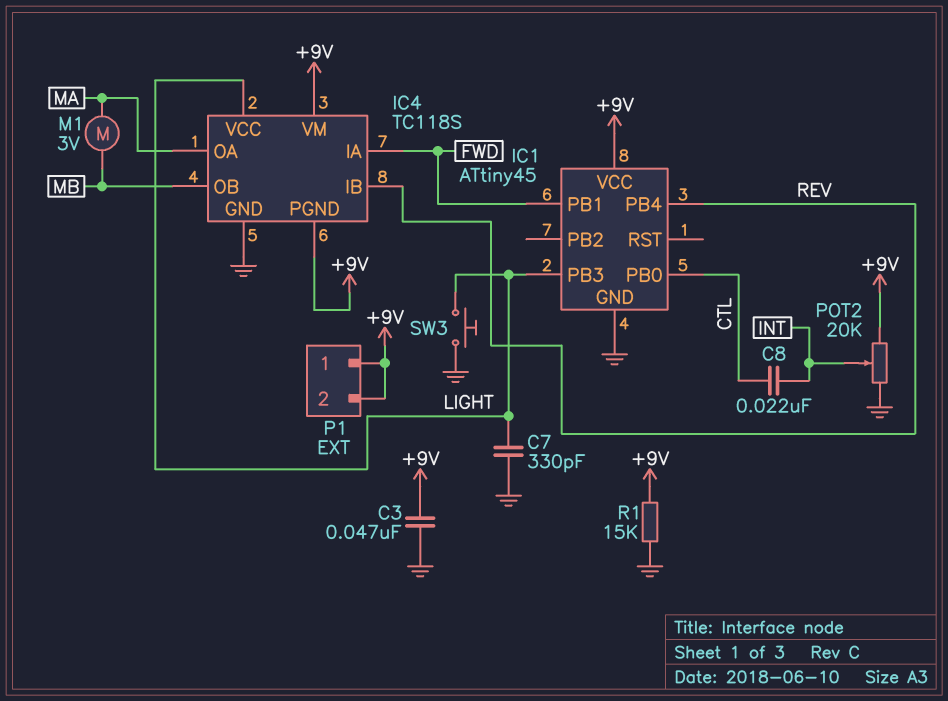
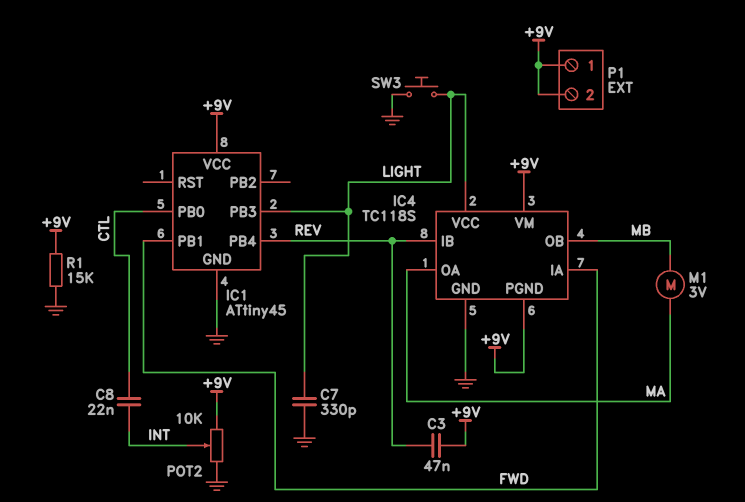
C3: 47nF (+9V, GND) -> 47nF (+9V, REV)
POT2: 20k (+9V, GND, wiper INT) -> 10k (+9V, GND, wiper INT)

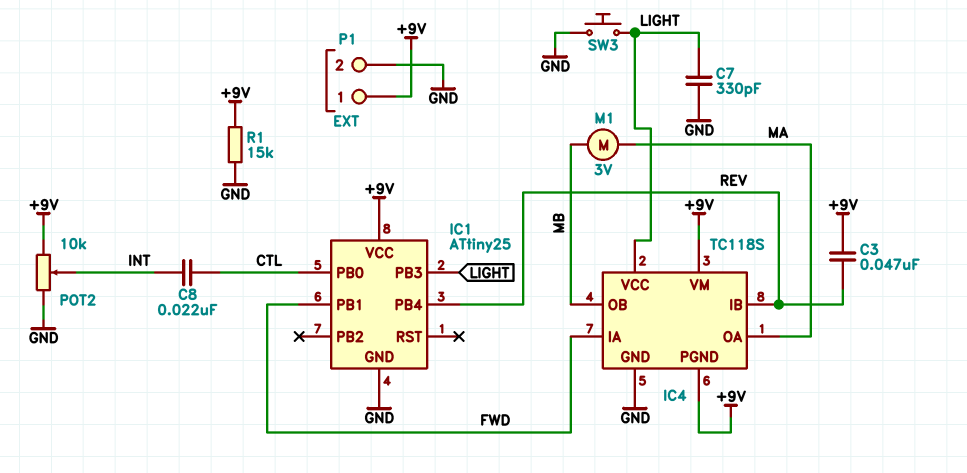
IC1: ATtiny45 -> ATtiny25
P1 pin 2: +9V -> GND

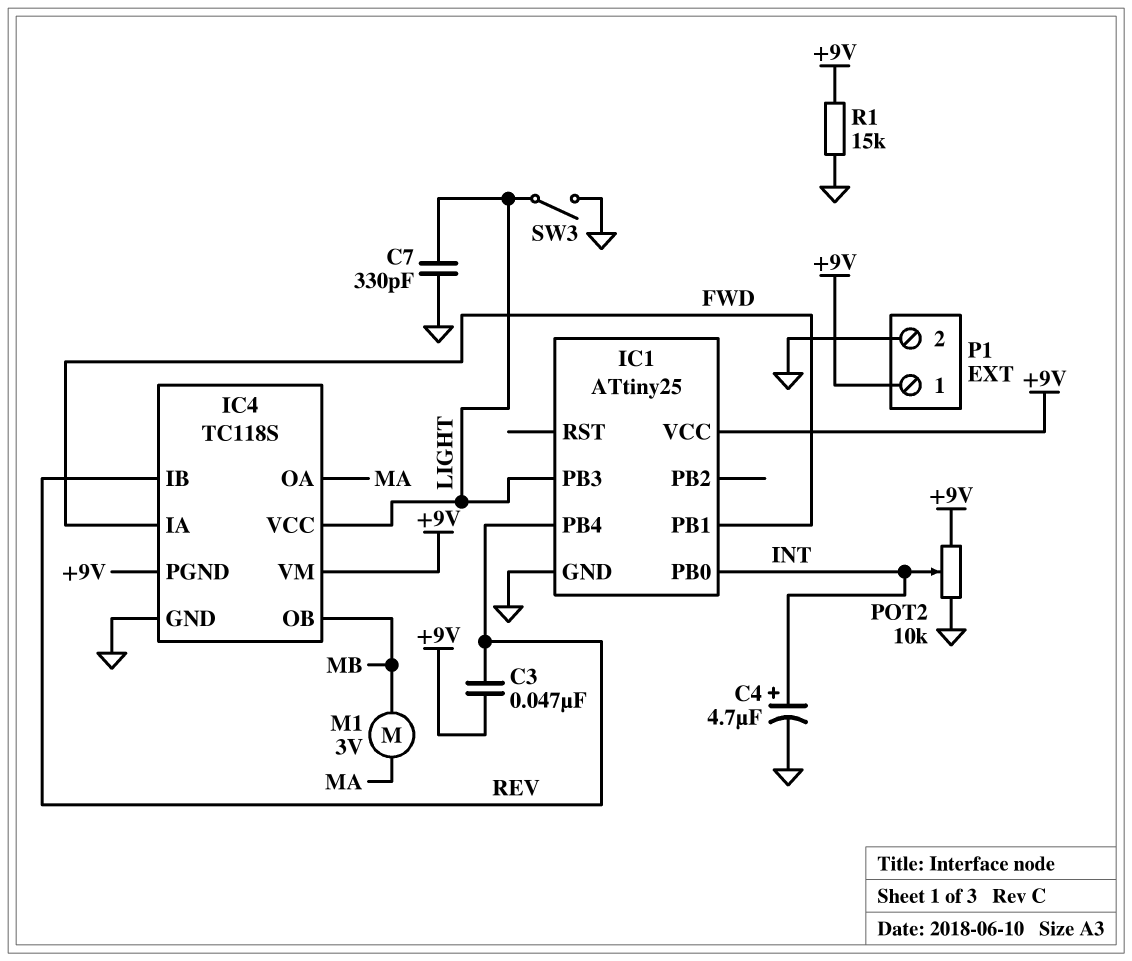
C4: none -> 4.7uF (plus INT, minus GND)
C8: 22nF (CTL, INT) -> none
IC1 pin PB0: CTL -> INT
SW3: button (GND, LIGHT) -> switch (GND, LIGHT)

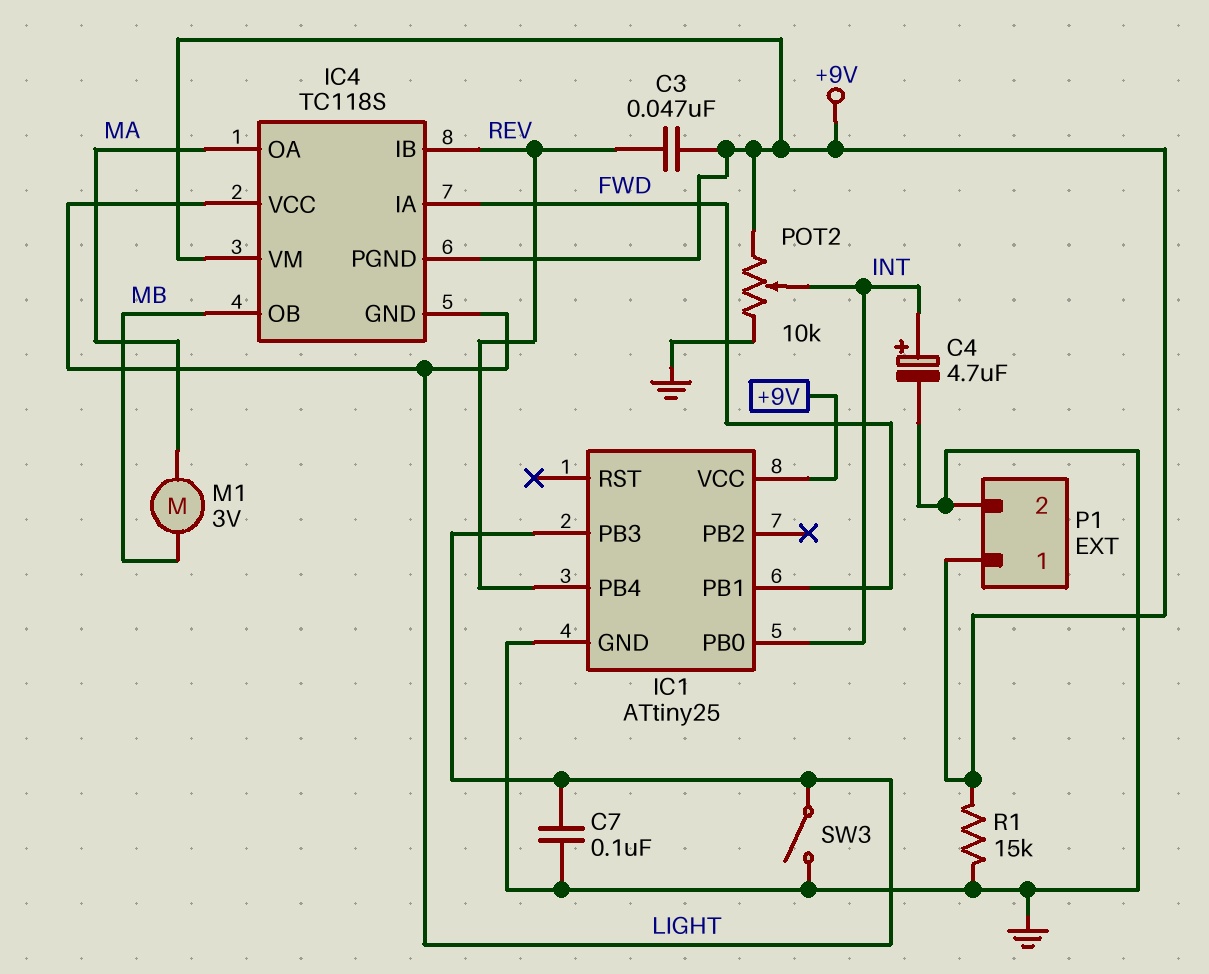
C7: 330pF (GND, LIGHT) -> 100nF (GND, LIGHT)
IC4 pin GND: GND -> LIGHT

